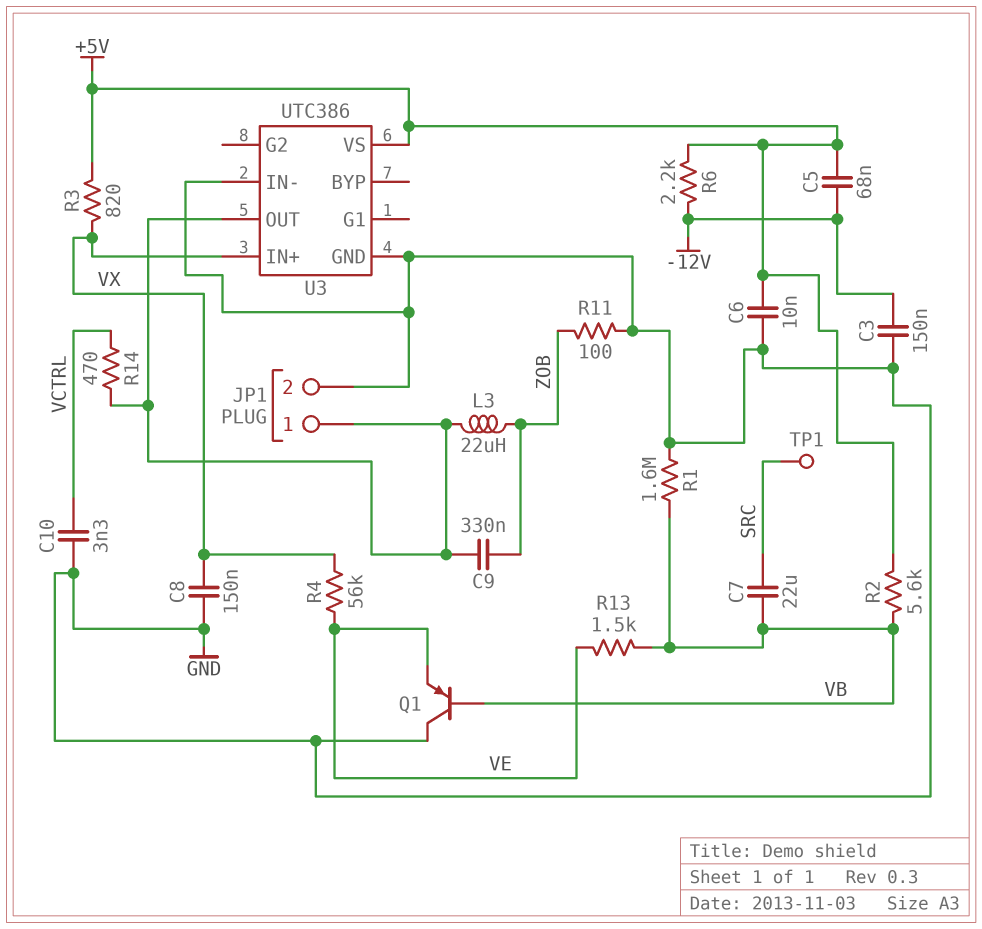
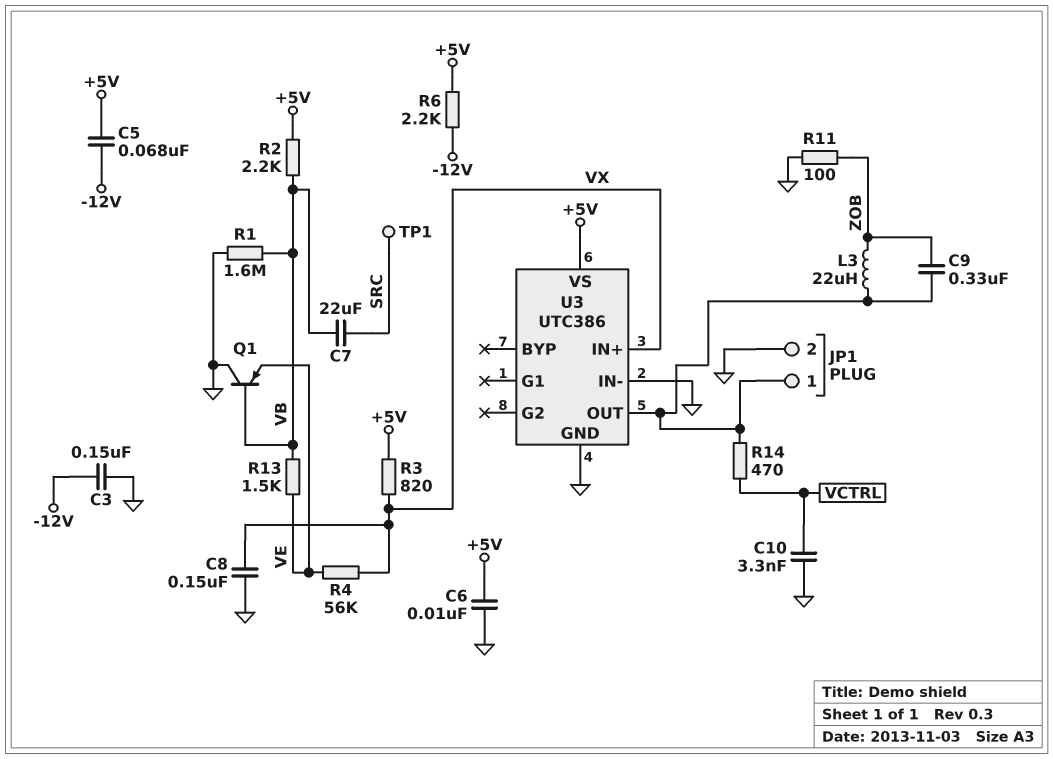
R2: 5.6k (+5V, VB) -> 2.2k (+5V, VB)

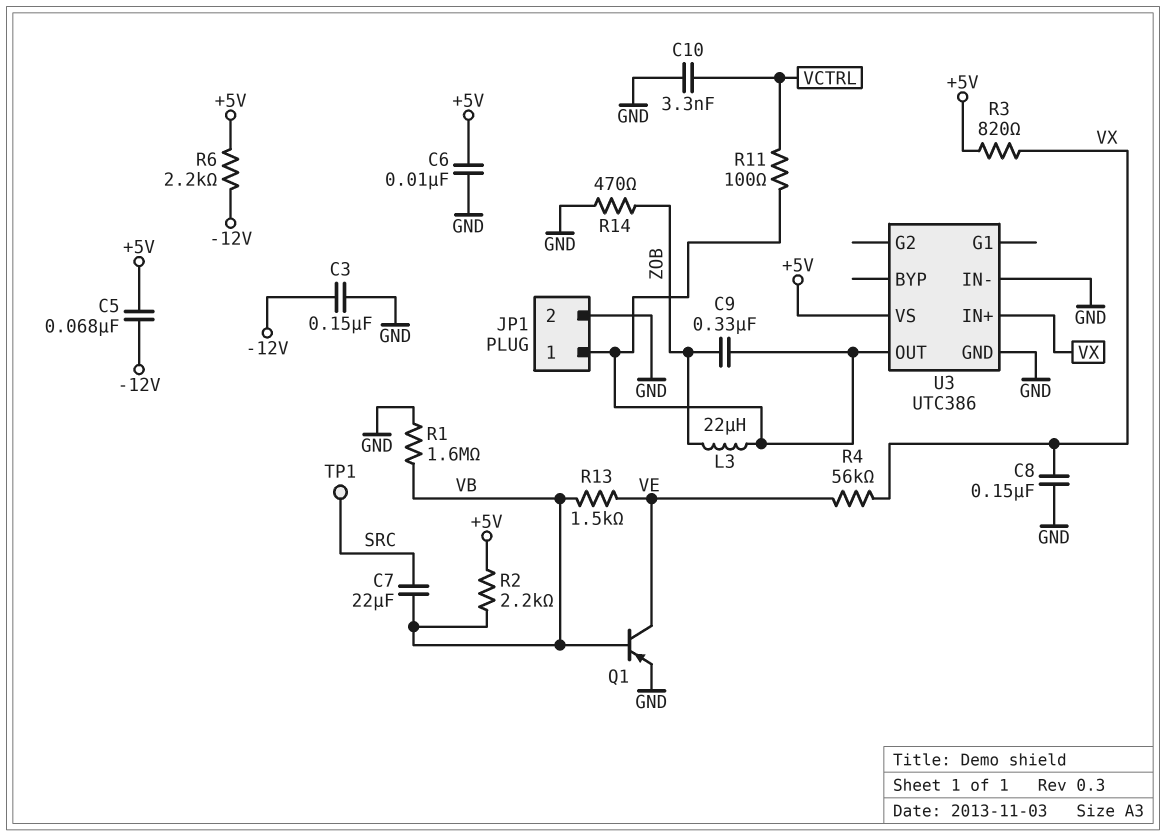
Q1: PNP (B VB, C GND, E VE) -> PNP (B VB, C VE, E GND)
R11: 100 (GND, ZOB) -> 100 (JP1/1, VCTRL)
R14: 470 (JP1/1, VCTRL) -> 470 (GND, ZOB)

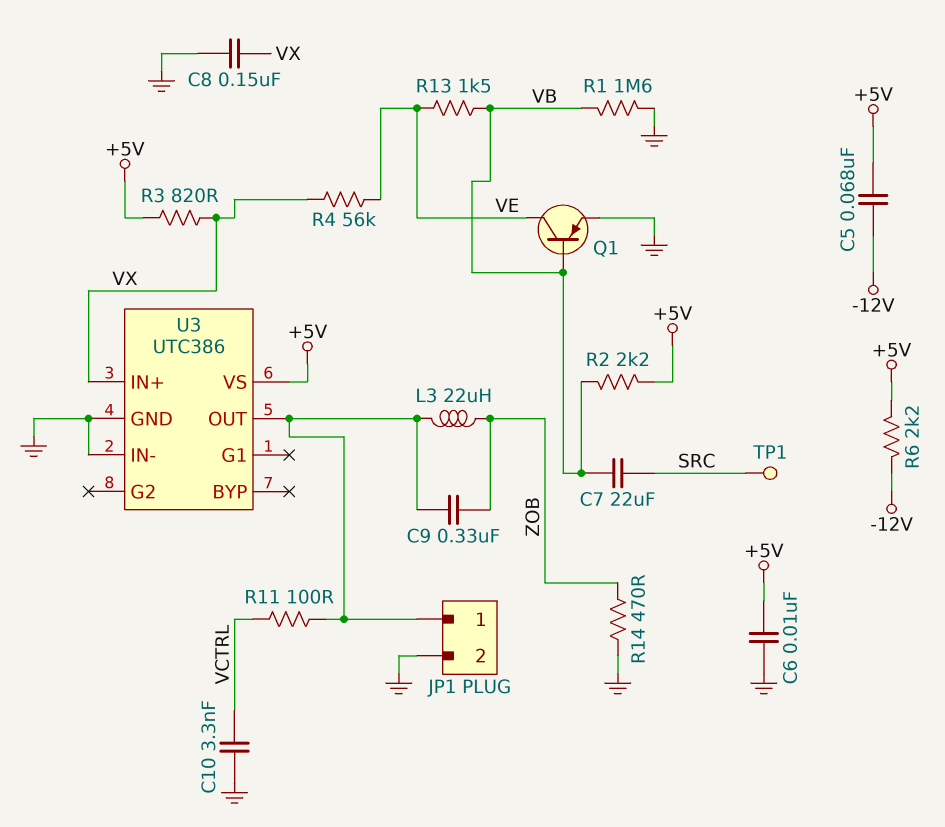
C3: 150nF (-12V, GND) -> none

